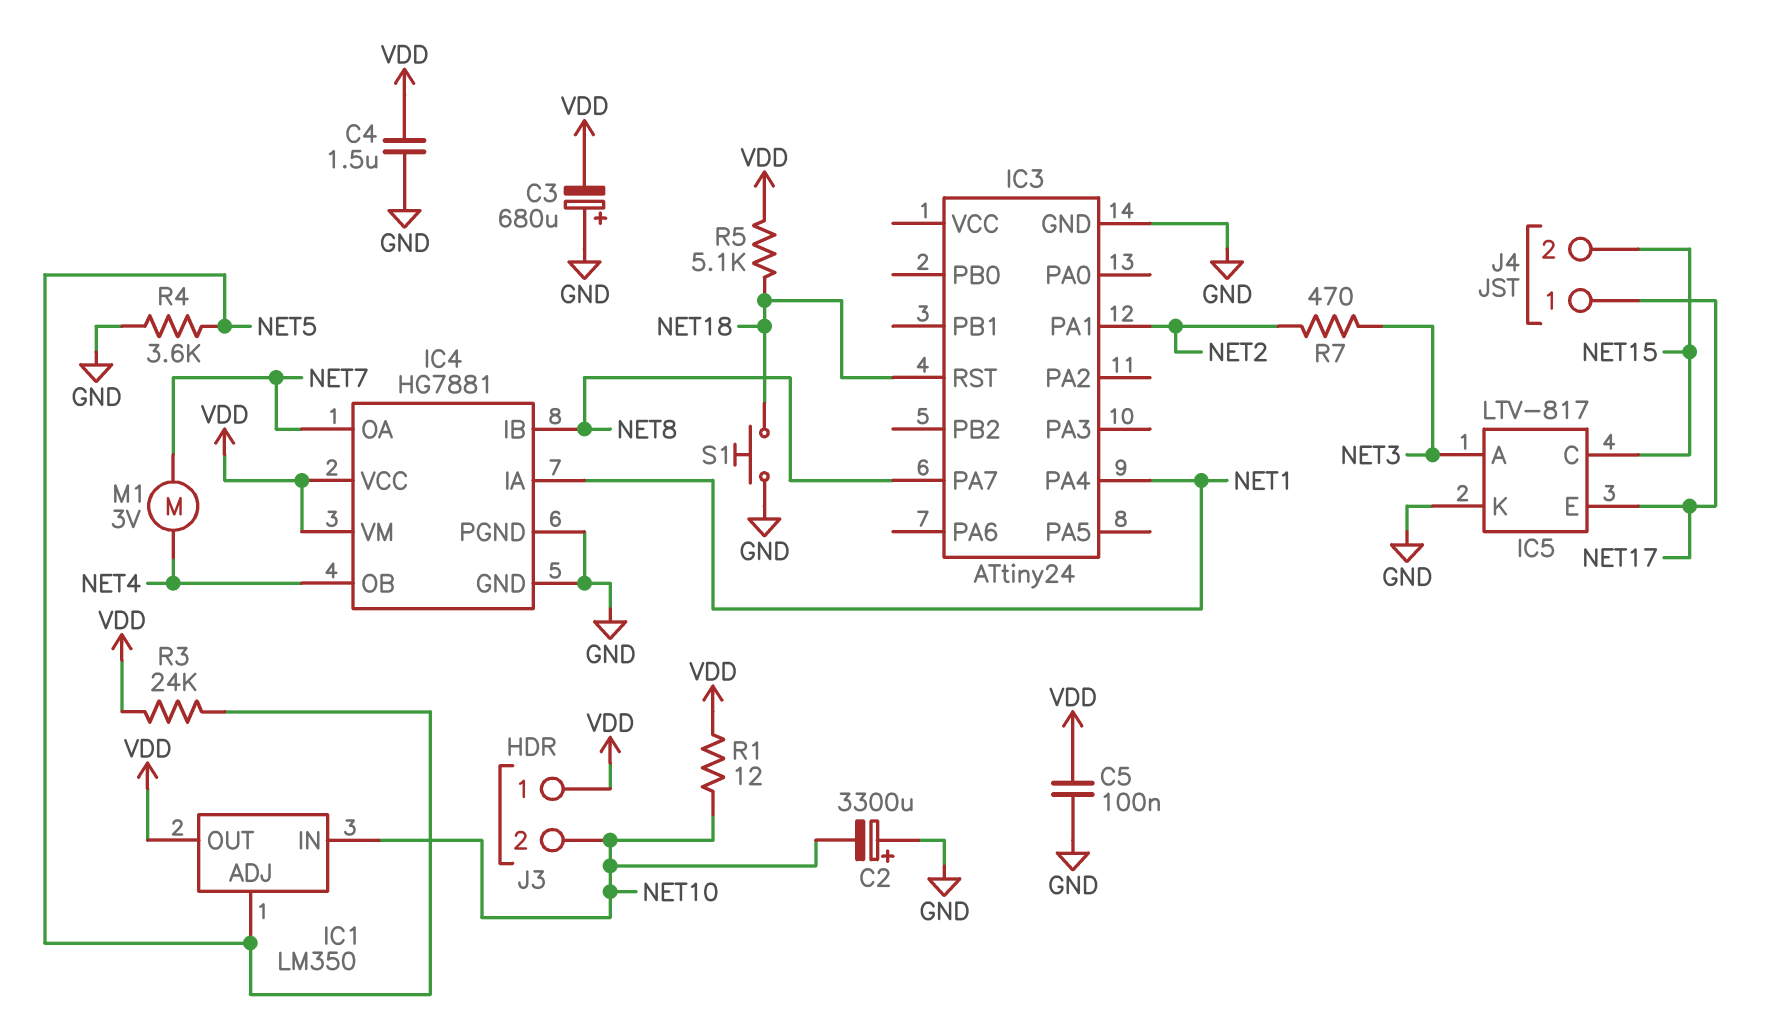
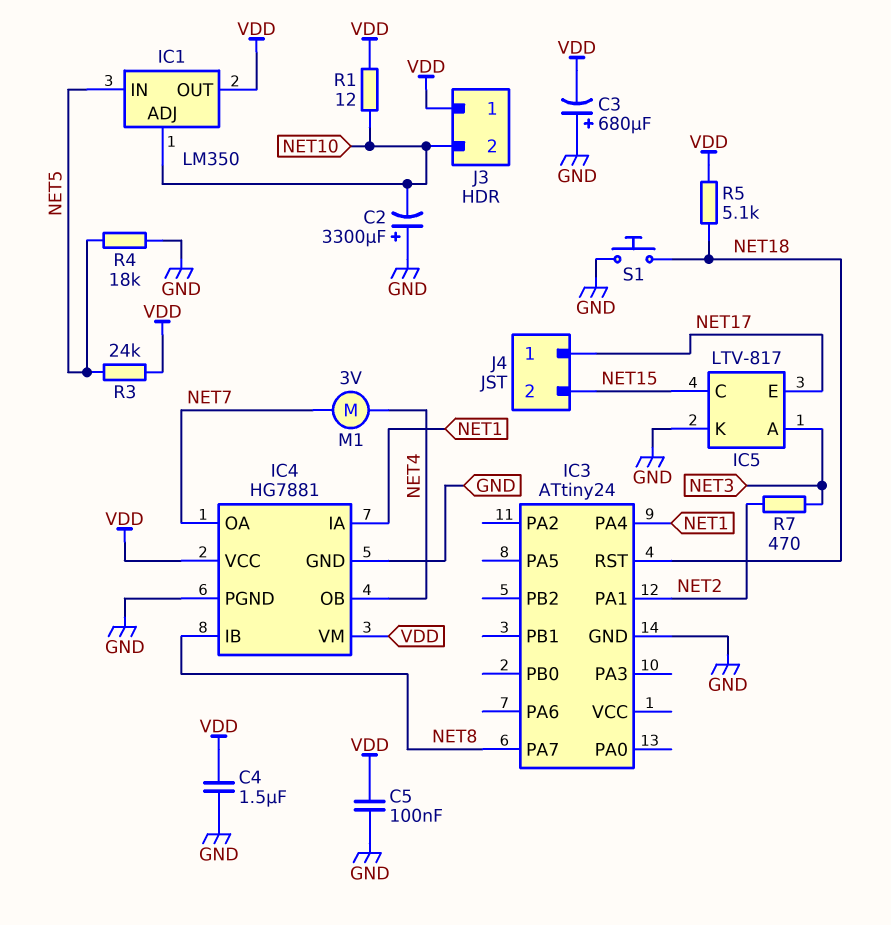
IC1 pin ADJ: NET5 -> NET10
IC1 pin IN: NET10 -> NET5
R4: 3.6k (GND, NET5) -> 18k (GND, NET5)

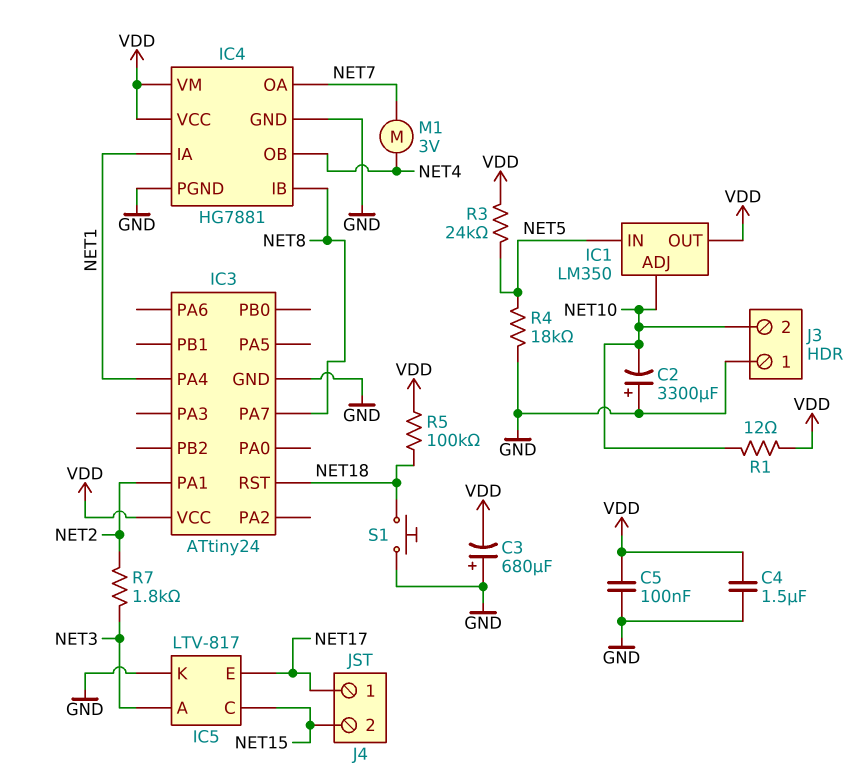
IC3 pin VCC: none -> VDD
J3 pin 1: VDD -> GND
R5: 5.1k (NET18, VDD) -> 100k (NET18, VDD)
R7: 470 (NET2, NET3) -> 1.8k (NET2, NET3)

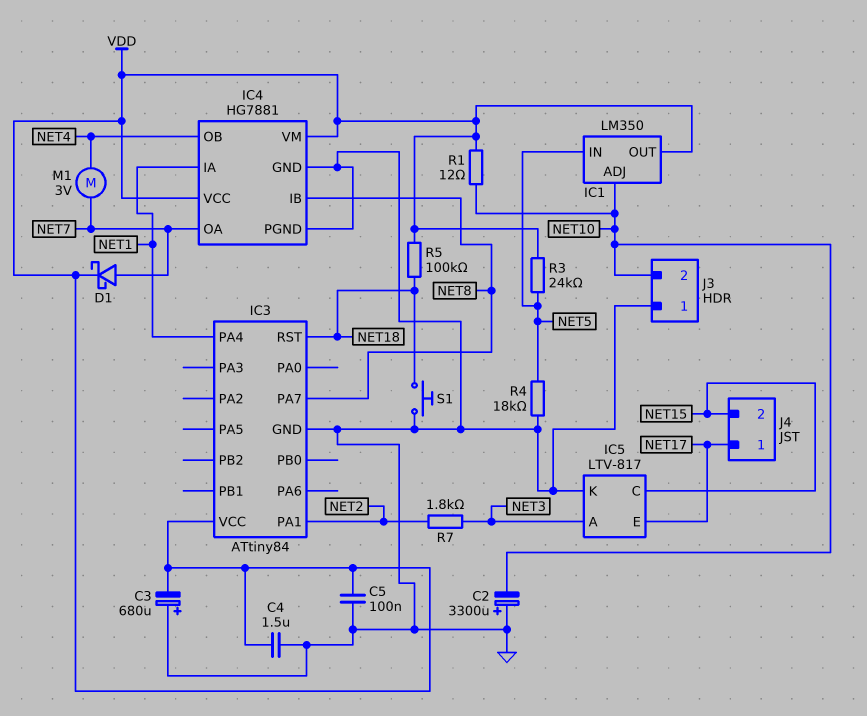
D1: none -> schottky (A NET7, K VDD)
IC3: ATtiny24 -> ATtiny84

